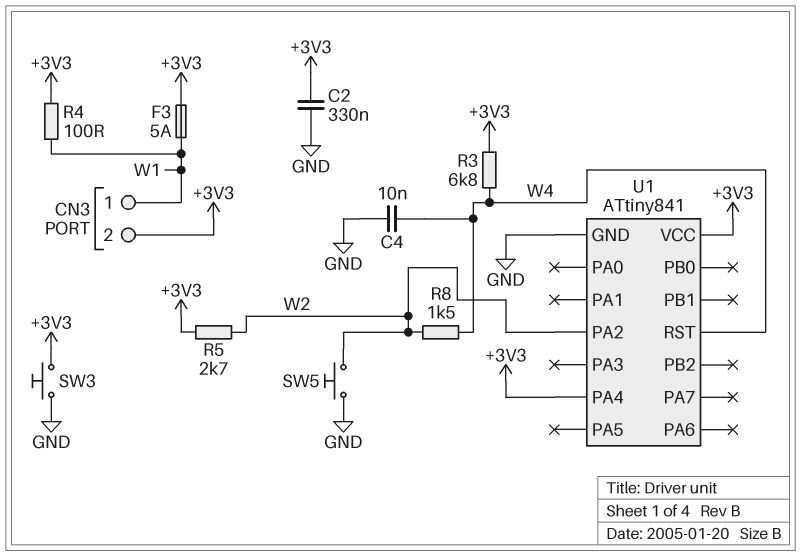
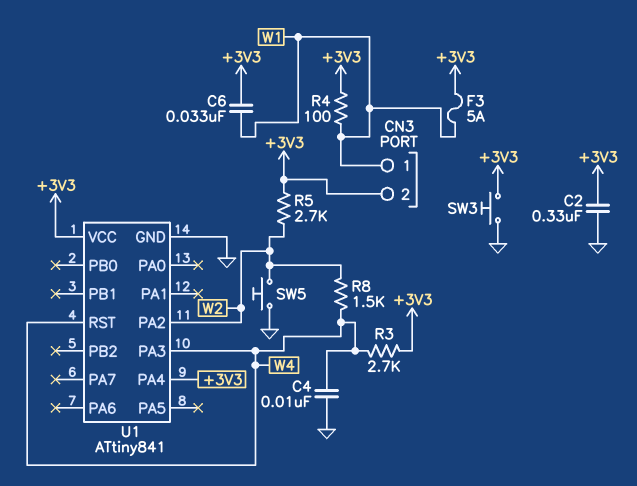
C6: none -> 33nF (+3V3, W1)
R3: 6.8k (+3V3, W4) -> 2.7k (+3V3, W4)
U1 pin PA3: none -> W4

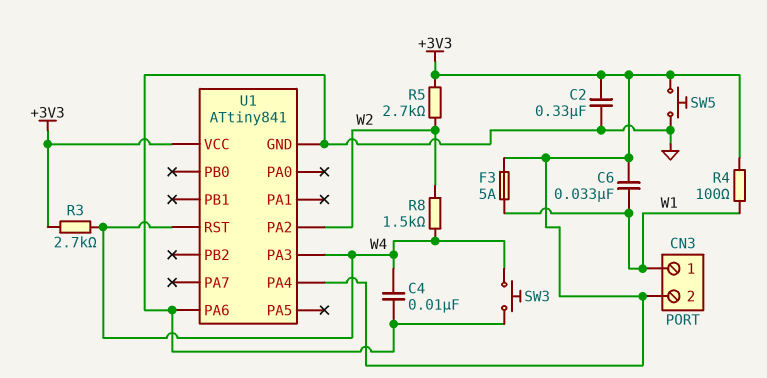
SW3: button (+3V3, GND) -> button (GND, W4)
SW5: button (GND, W2) -> button (+3V3, GND)
U1 pin PA6: none -> GND

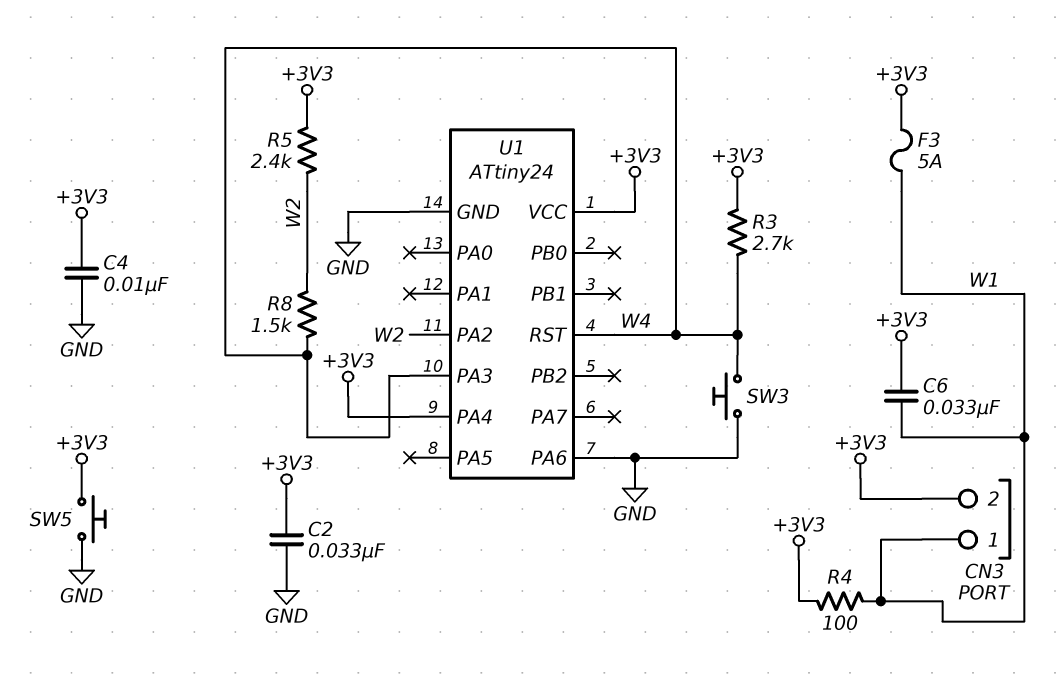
C2: 330nF (+3V3, GND) -> 33nF (+3V3, GND)
C4: 10nF (GND, W4) -> 10nF (+3V3, GND)
R5: 2.7k (+3V3, W2) -> 2.4k (+3V3, W2)
U1: ATtiny841 -> ATtiny24

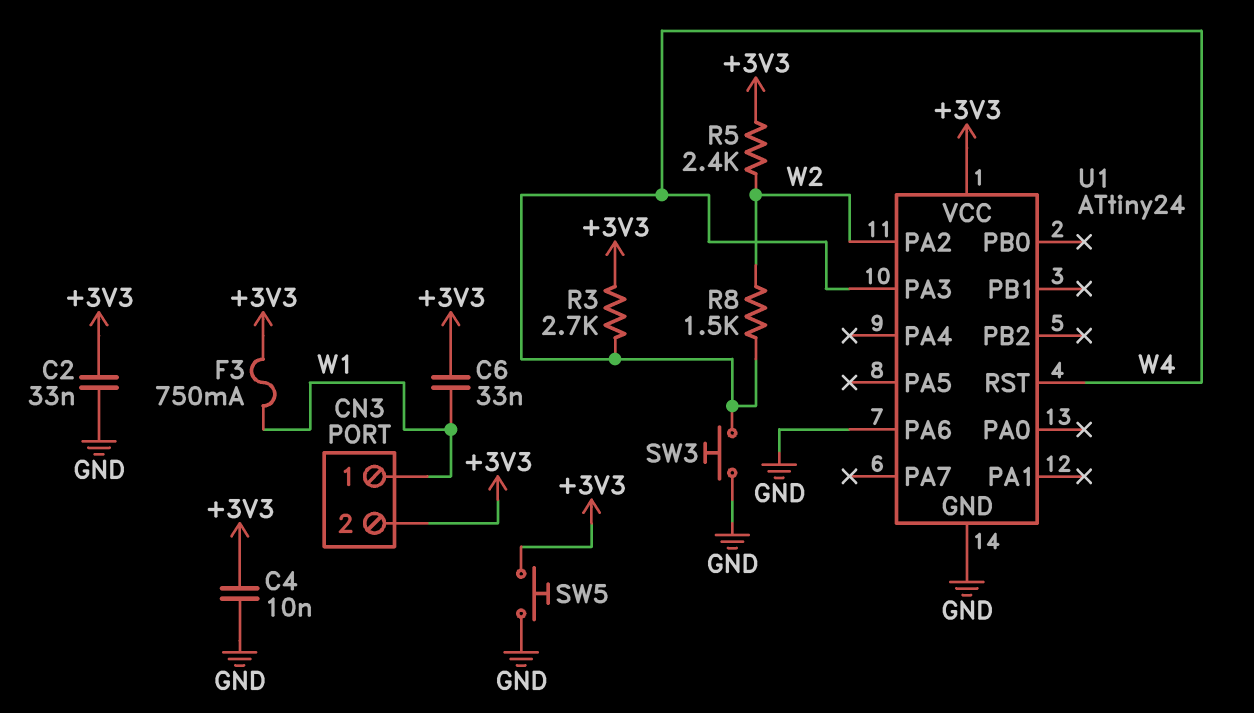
F3: 5A (+3V3, W1) -> 750mA (+3V3, W1)
R4: 100 (+3V3, W1) -> none
U1 pin PA4: +3V3 -> none

